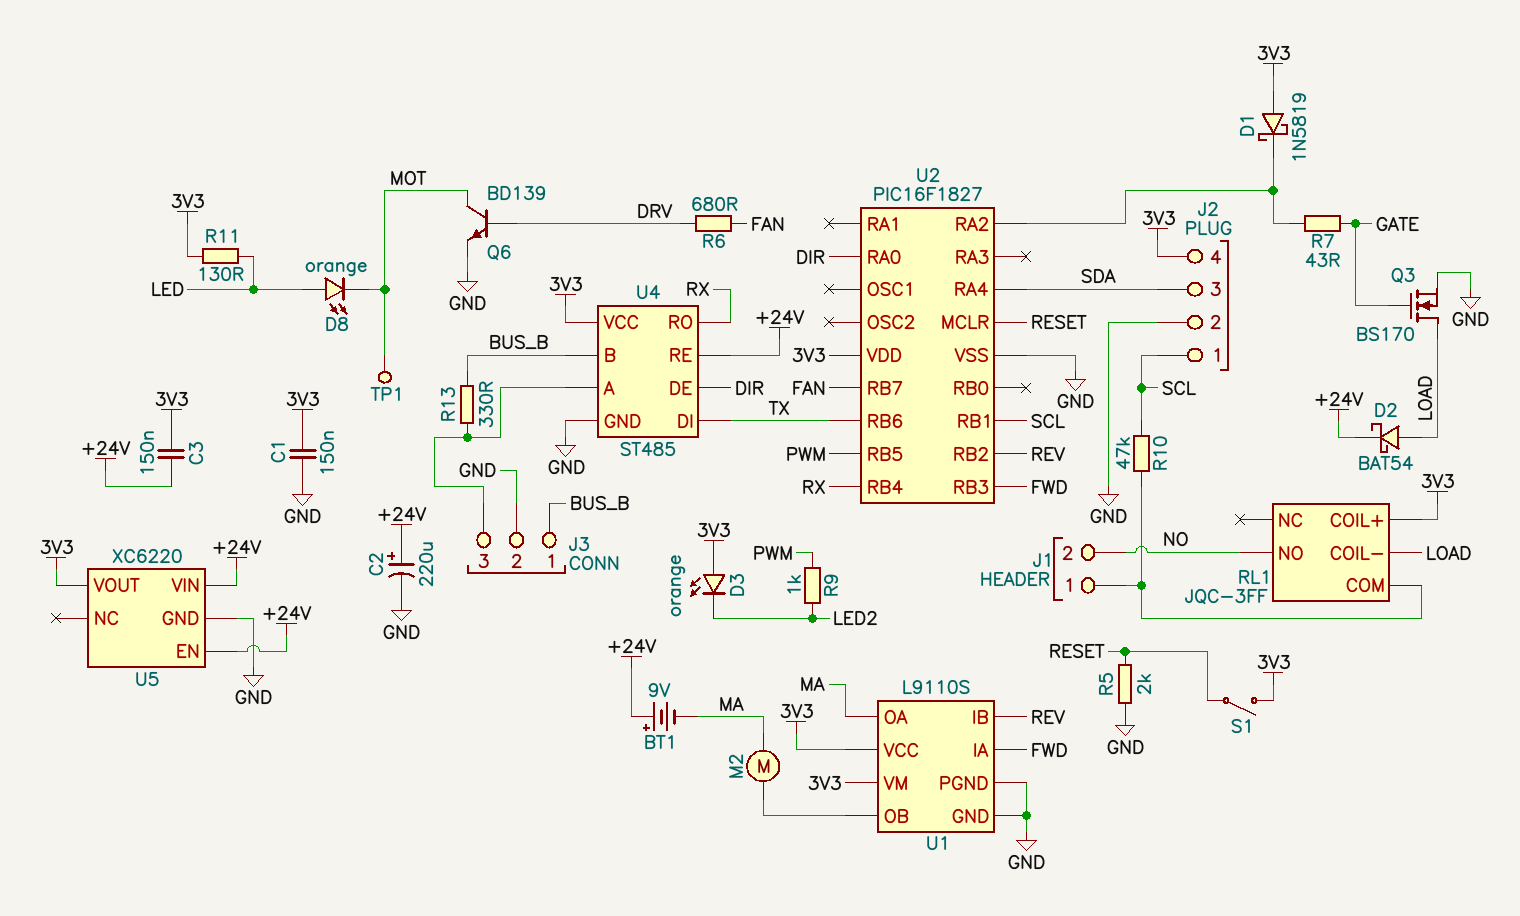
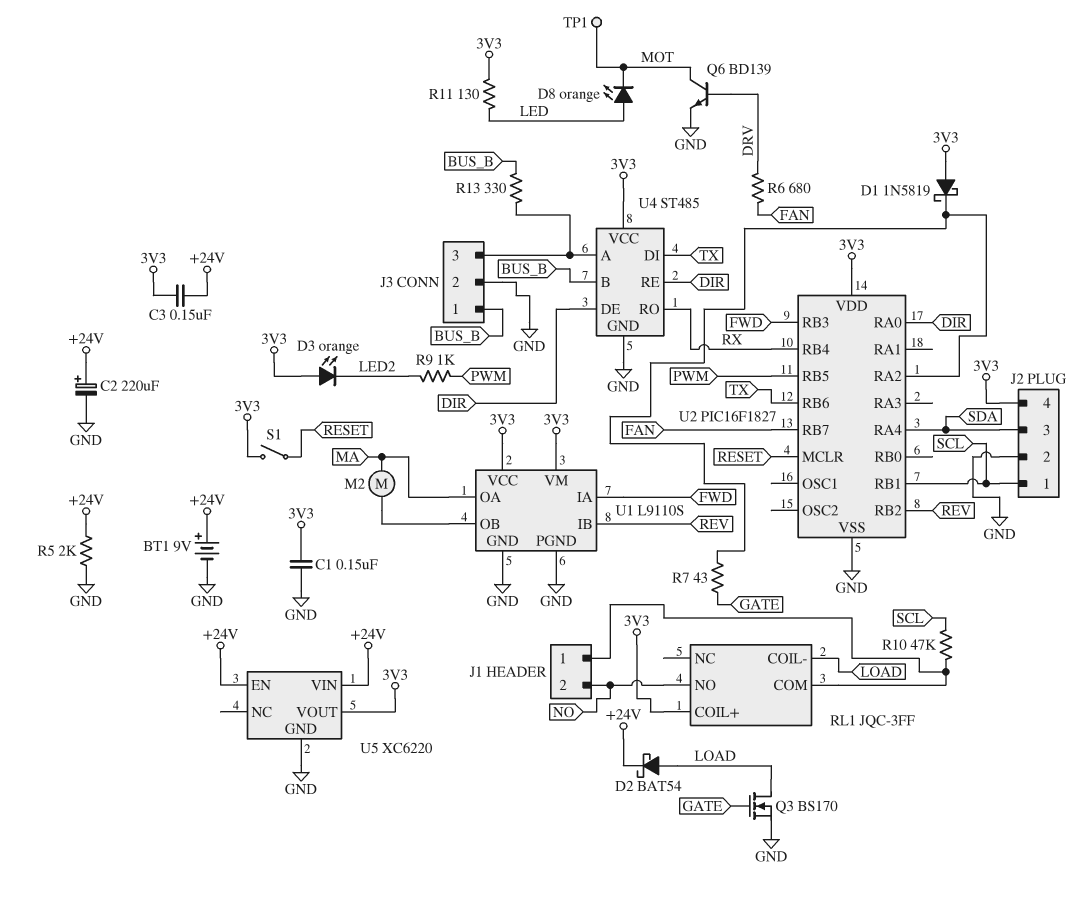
BT1: 9V (plus +24V, minus MA) -> 9V (plus +24V, minus GND)
R5: 2k (GND, RESET) -> 2k (+24V, GND)
U4 pin RE: +24V -> DIR

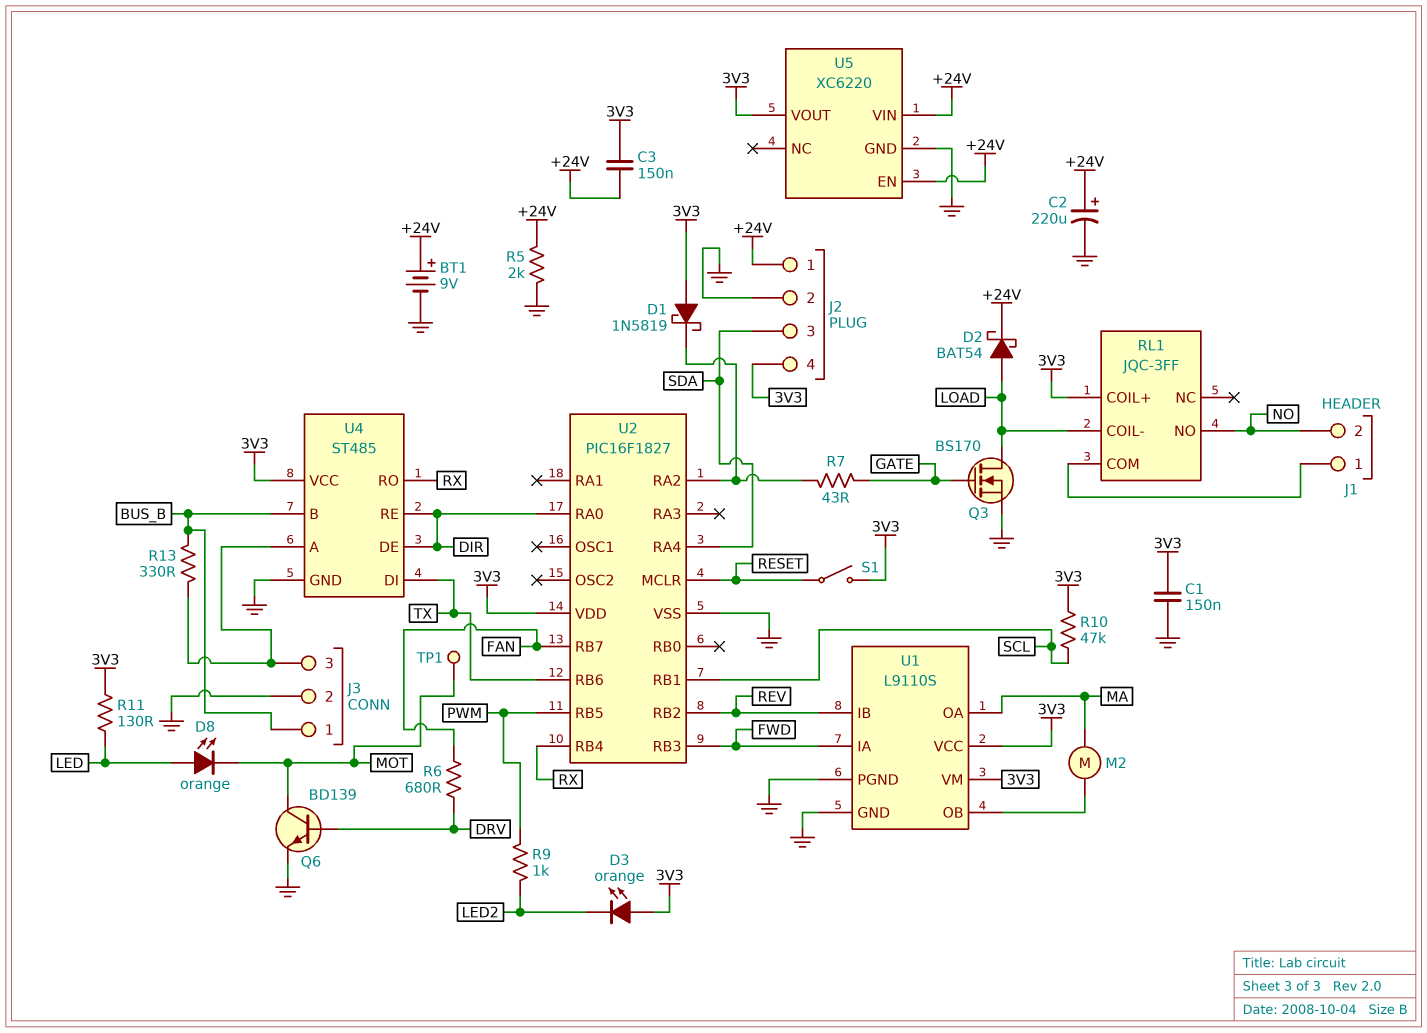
J2 pin 1: SCL -> +24V
R10: 47k (J1/1, SCL) -> 47k (3V3, SCL)

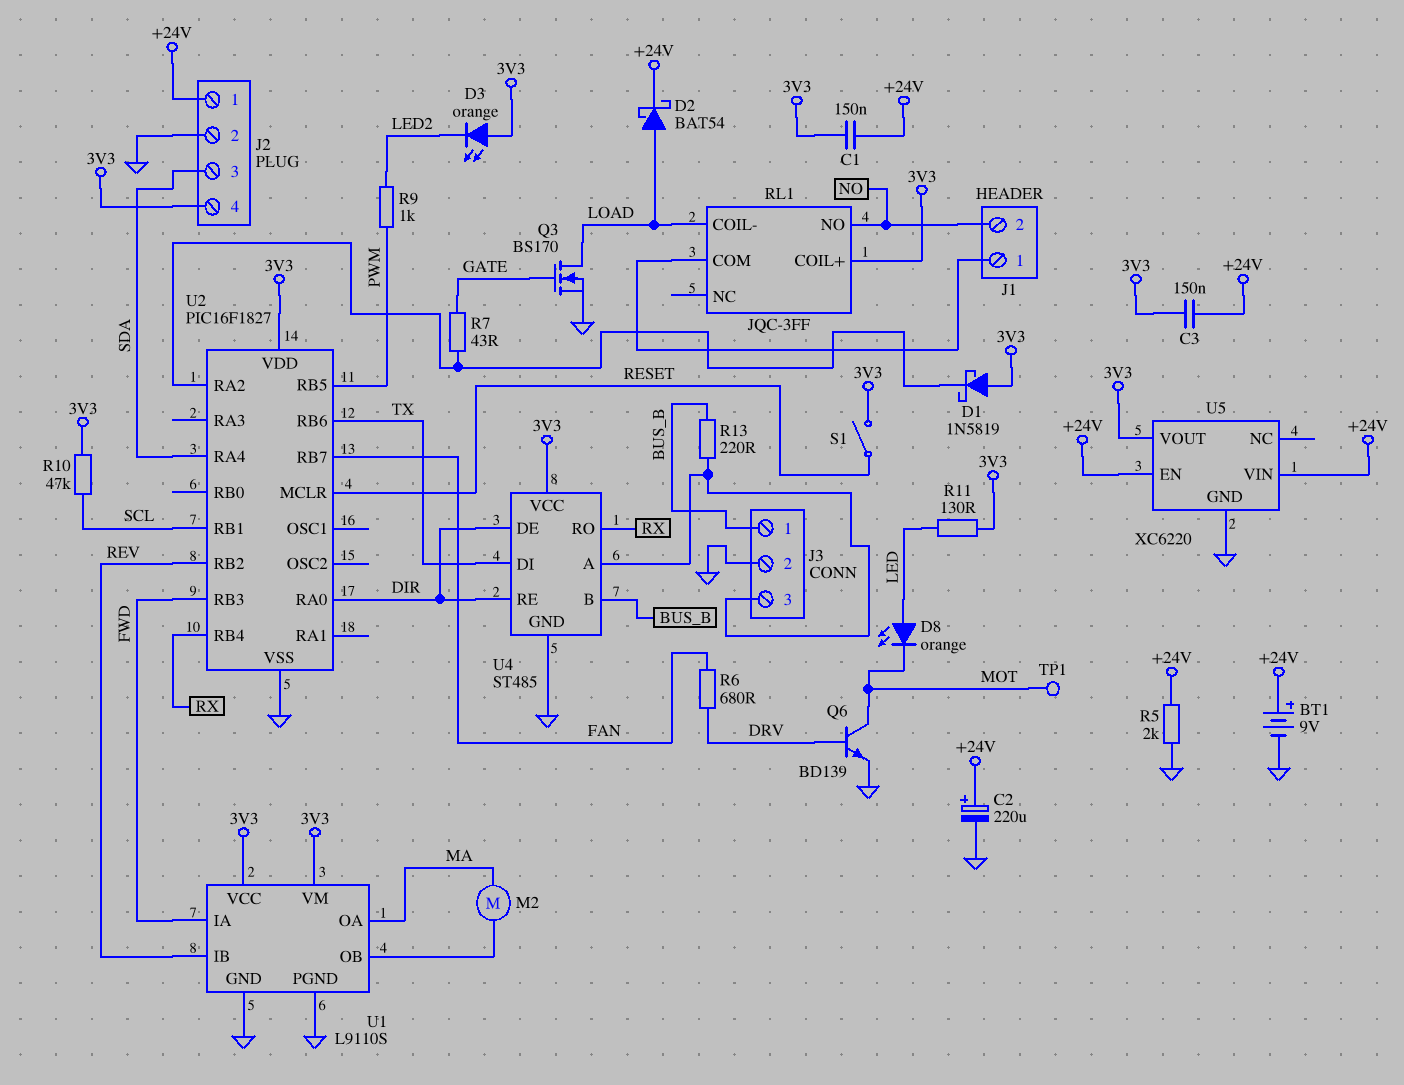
C1: 150nF (3V3, GND) -> 150nF (+24V, 3V3)
R13: 330 (BUS_B, J3/3) -> 220 (BUS_B, J3/3)

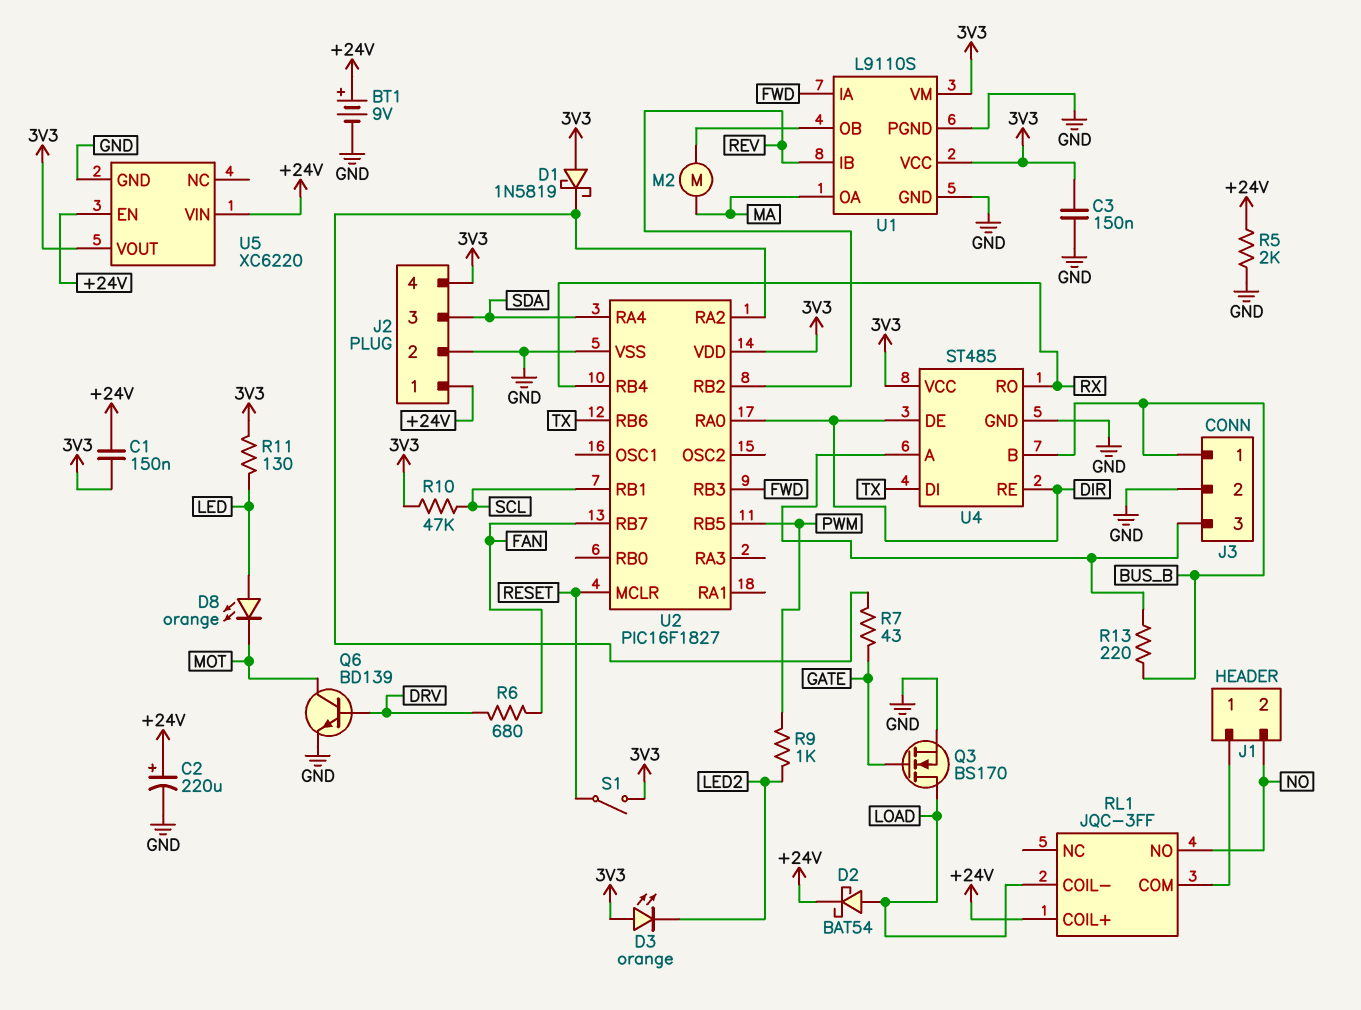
C3: 150nF (+24V, 3V3) -> 150nF (3V3, GND)
RL1 pin COIL+: 3V3 -> +24V
TP1: test point (MOT) -> none

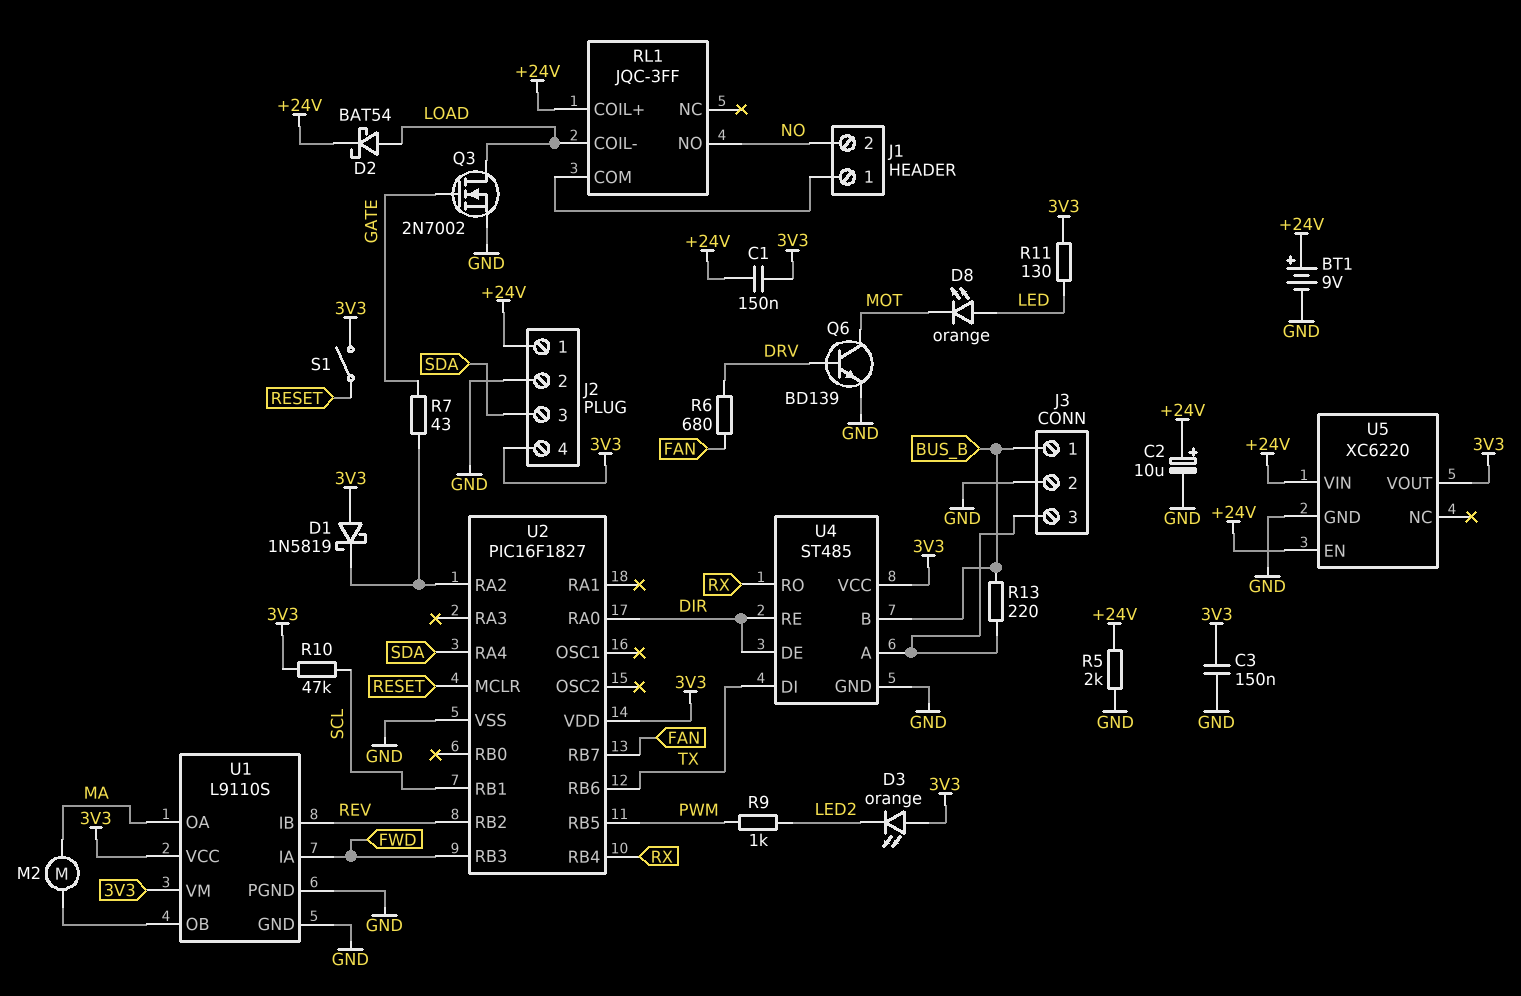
C2: 220uF (plus +24V, minus GND) -> 10uF (plus +24V, minus GND)
Q3: NMOS BS170 (G GATE, D LOAD, S GND) -> NMOS 2N7002 (G GATE, D LOAD, S GND)

